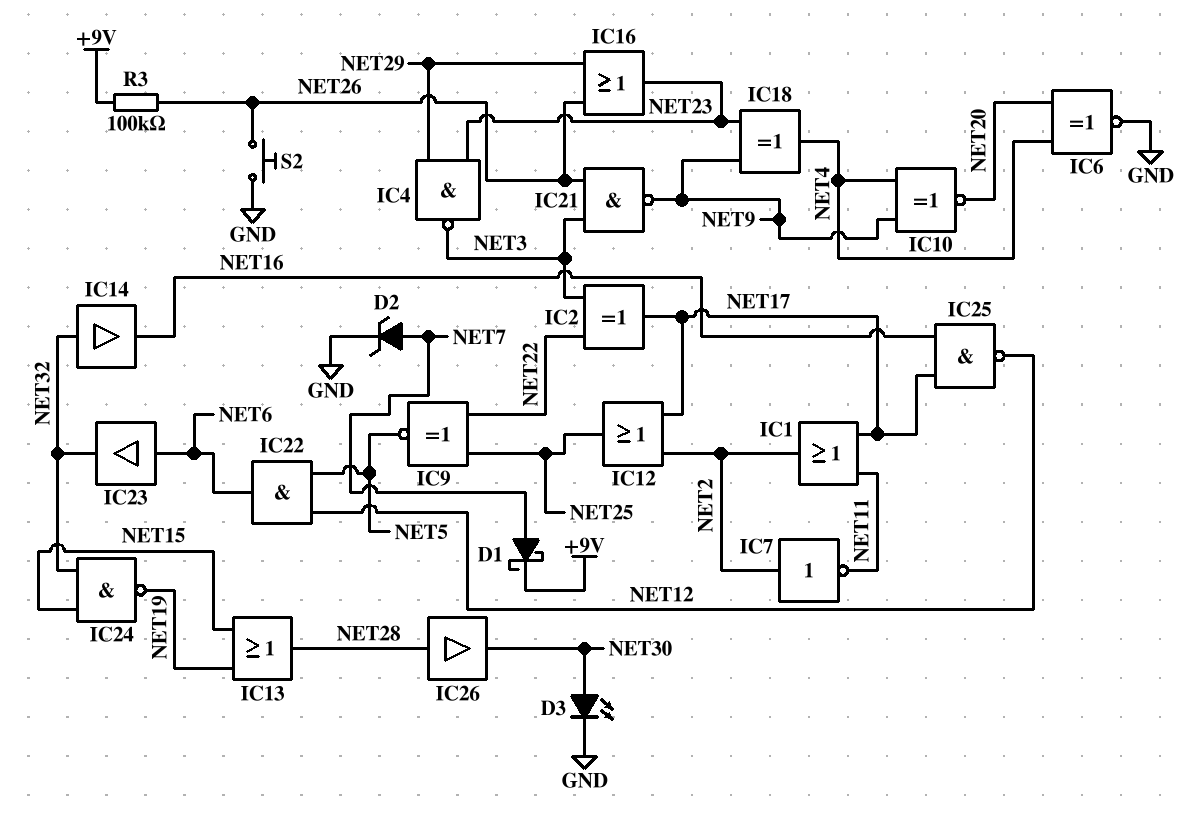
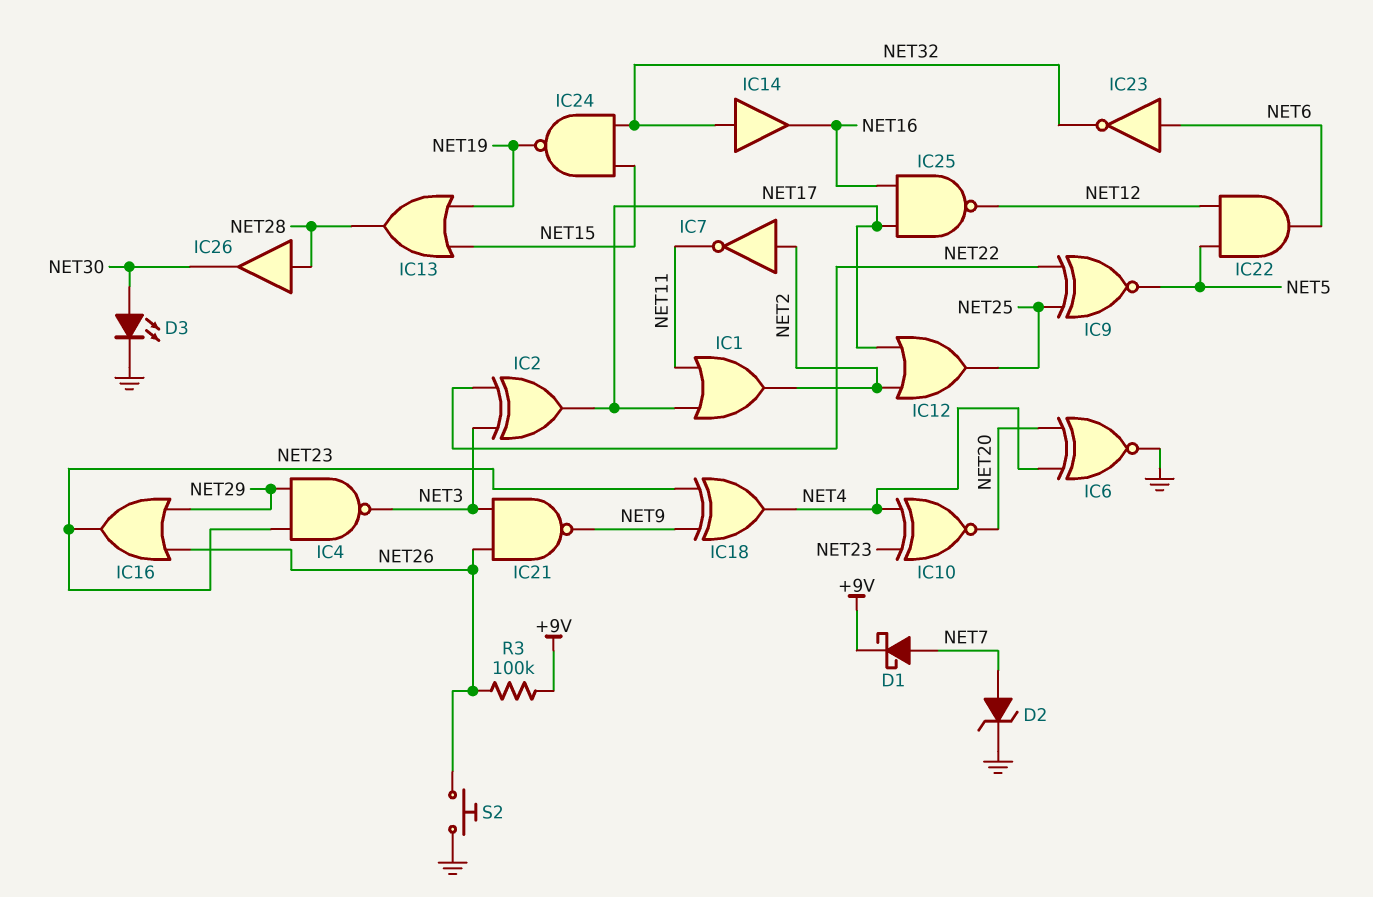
IC10: XNOR (in NET4, in NET9, out NET20) -> XNOR (in NET4, in NET23, out NET20)
IC23: buffer (in NET6, out NET32) -> NOT (in NET6, out NET32)

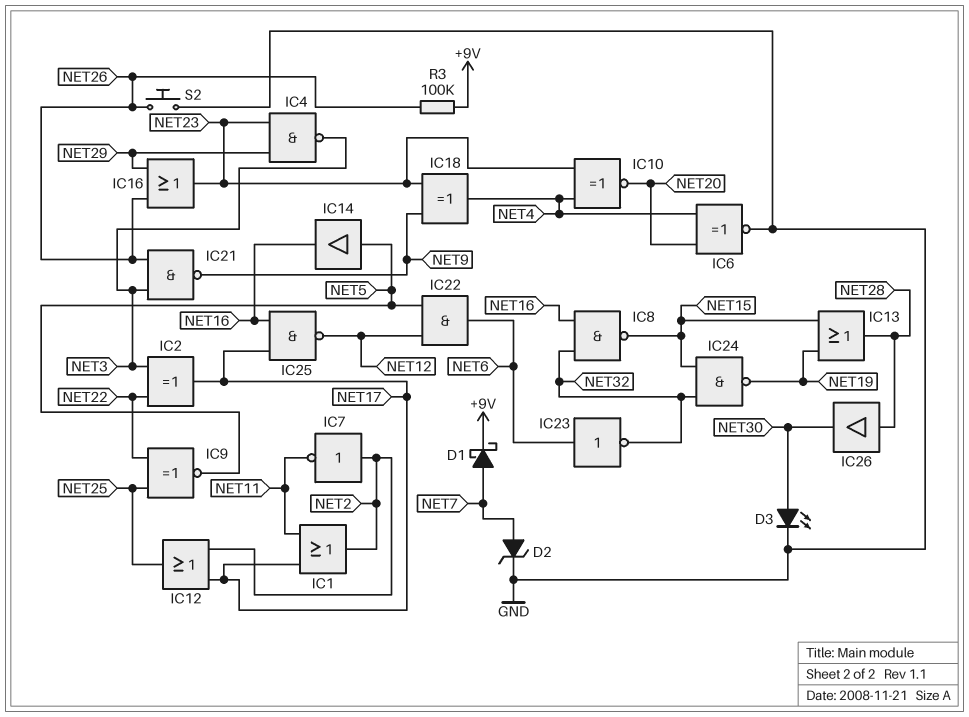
IC8: none -> NAND (in NET16, in NET32, out NET15)
IC14: buffer (in NET32, out NET16) -> buffer (in NET5, out NET16)

